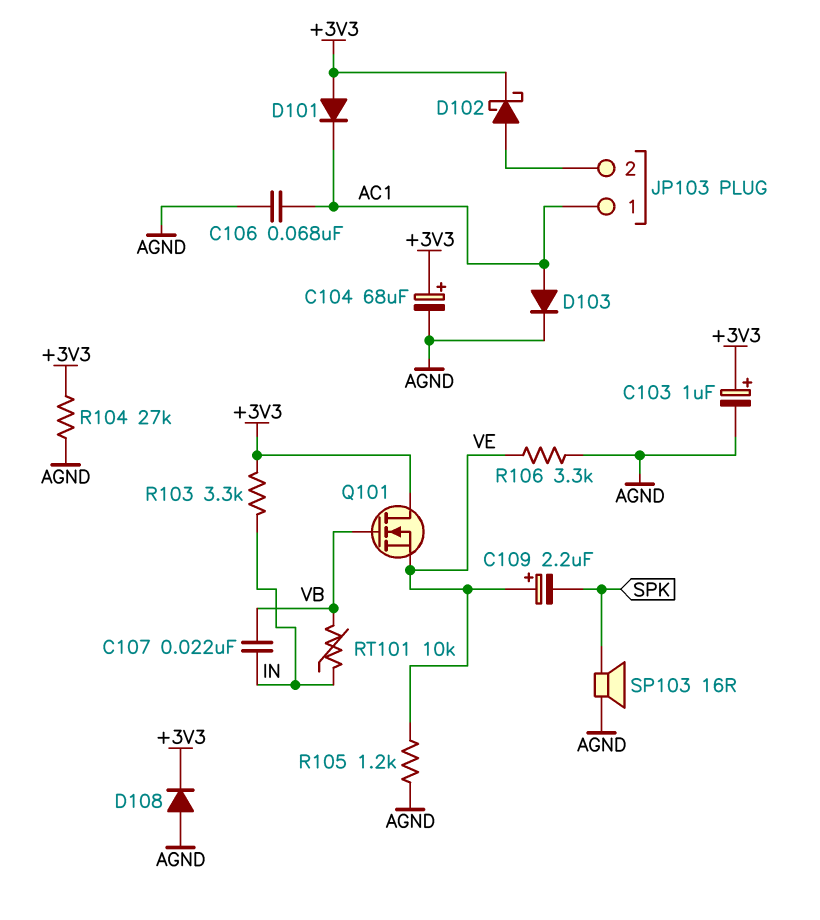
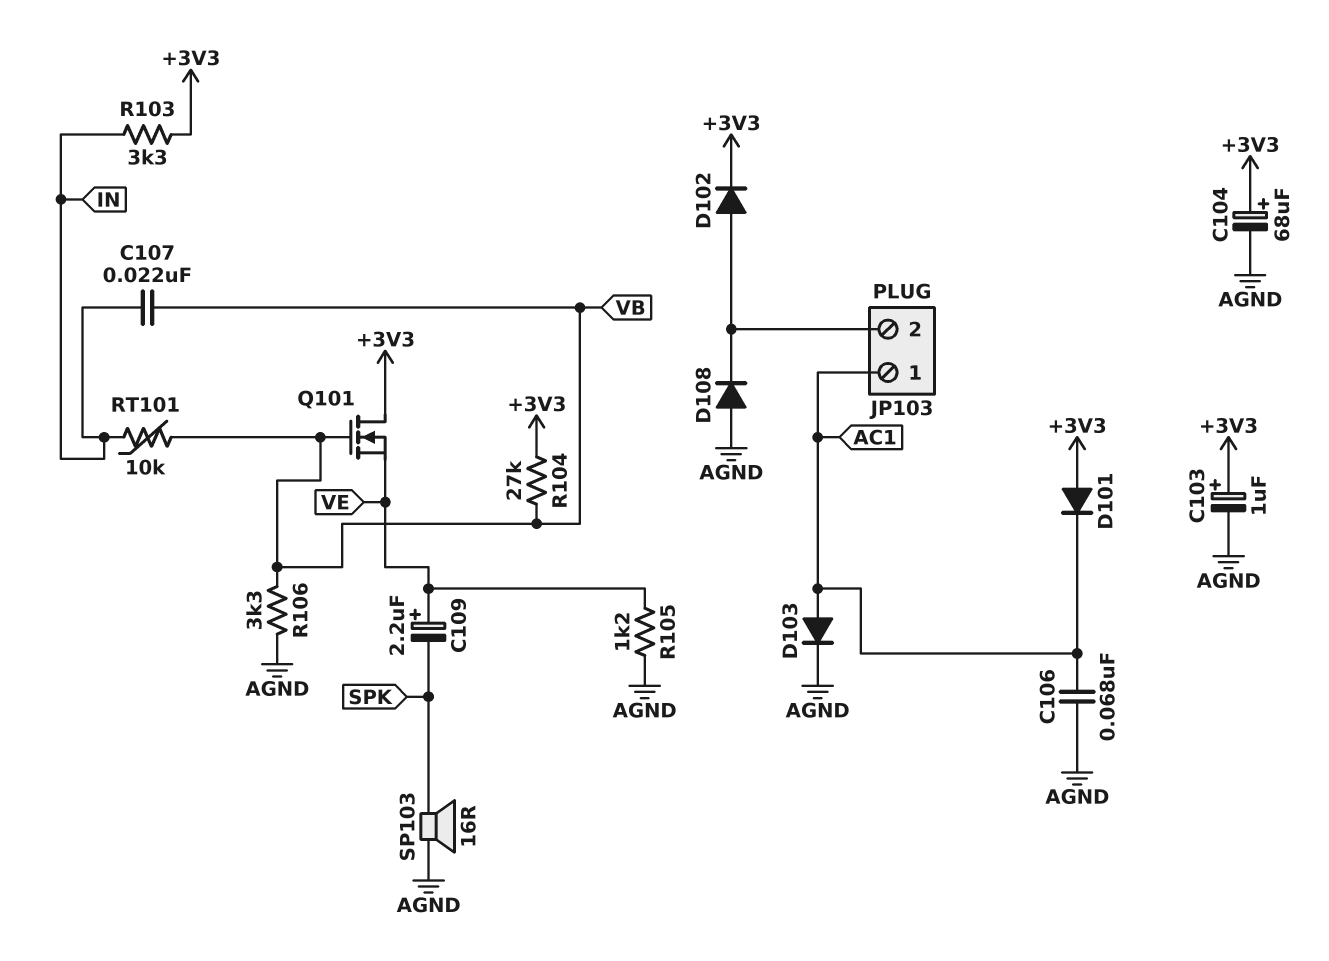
D102: schottky (A JP103/2, K +3V3) -> diode (A JP103/2, K +3V3)
D108: diode (A AGND, K +3V3) -> diode (A AGND, K JP103/2)
R104: 27k (+3V3, AGND) -> 27k (+3V3, VB)
R106: 3.3k (AGND, VE) -> 3.3k (AGND, VB)

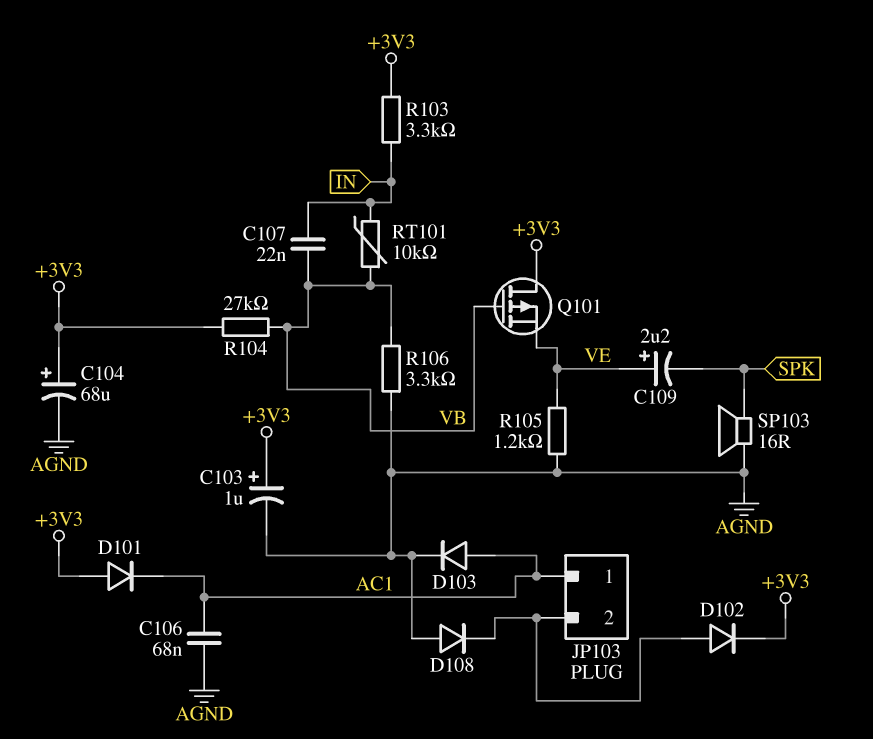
Q101: NMOS (G VB, D +3V3, S VE) -> PMOS (G VB, D +3V3, S VE)

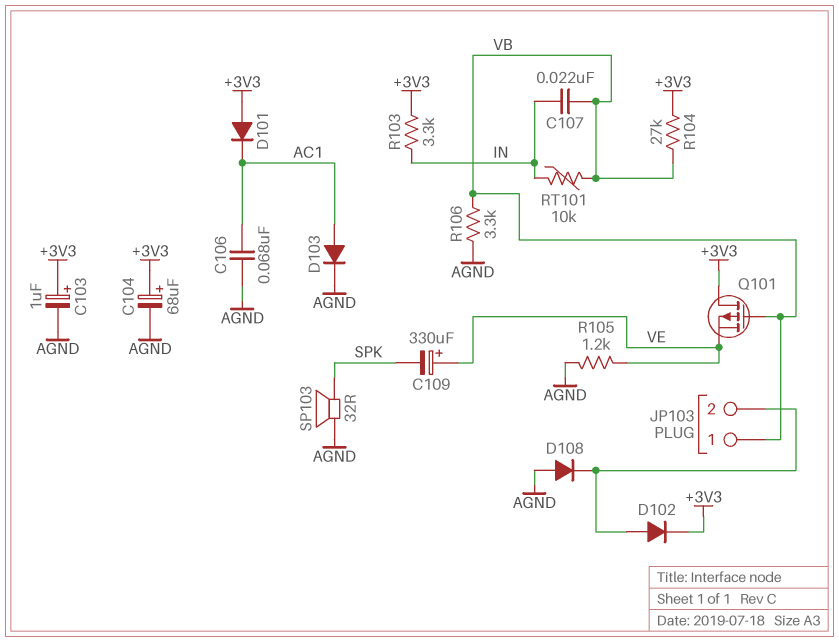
C109: 2.2uF (plus VE, minus SPK) -> 330uF (plus VE, minus SPK)
JP103 pin 1: AC1 -> VB
SP103: speaker 16R (AGND, SPK) -> speaker 32R (AGND, SPK)

